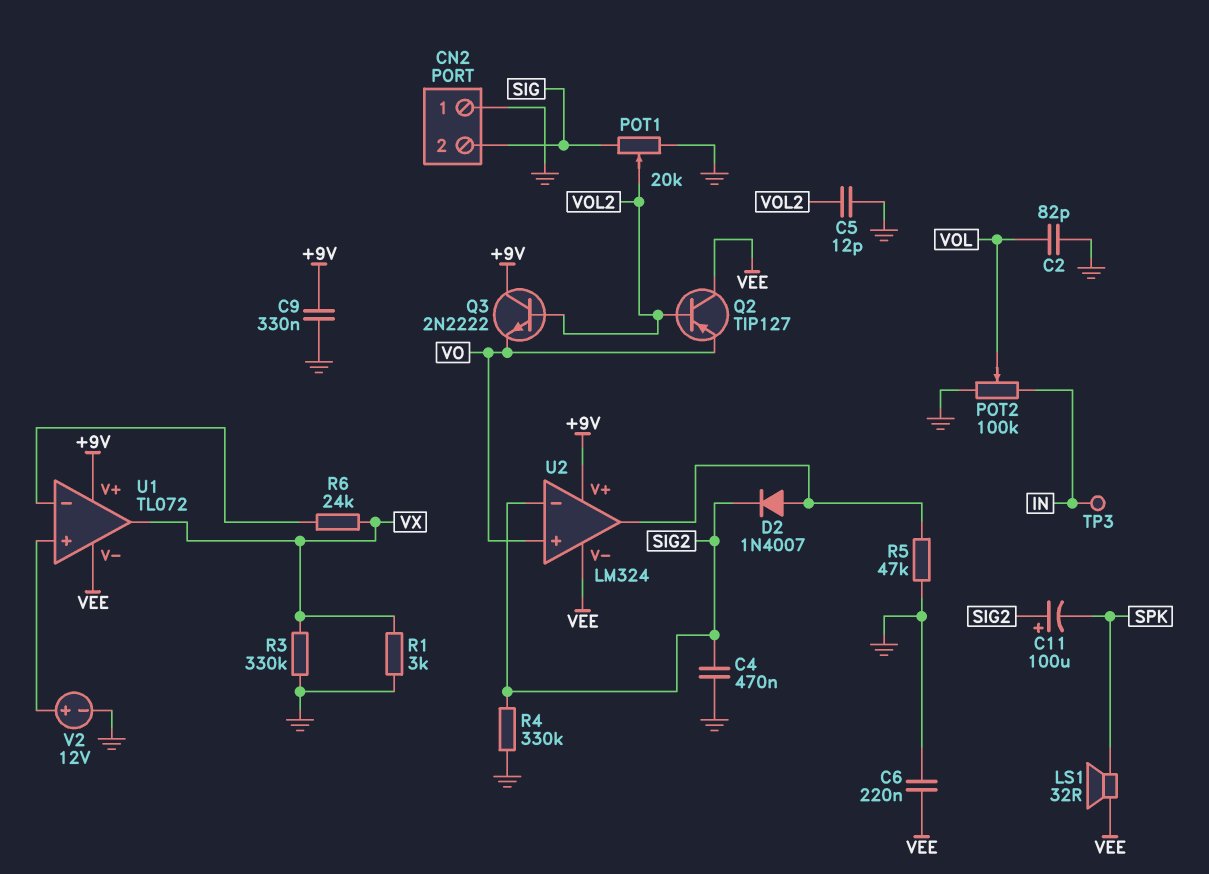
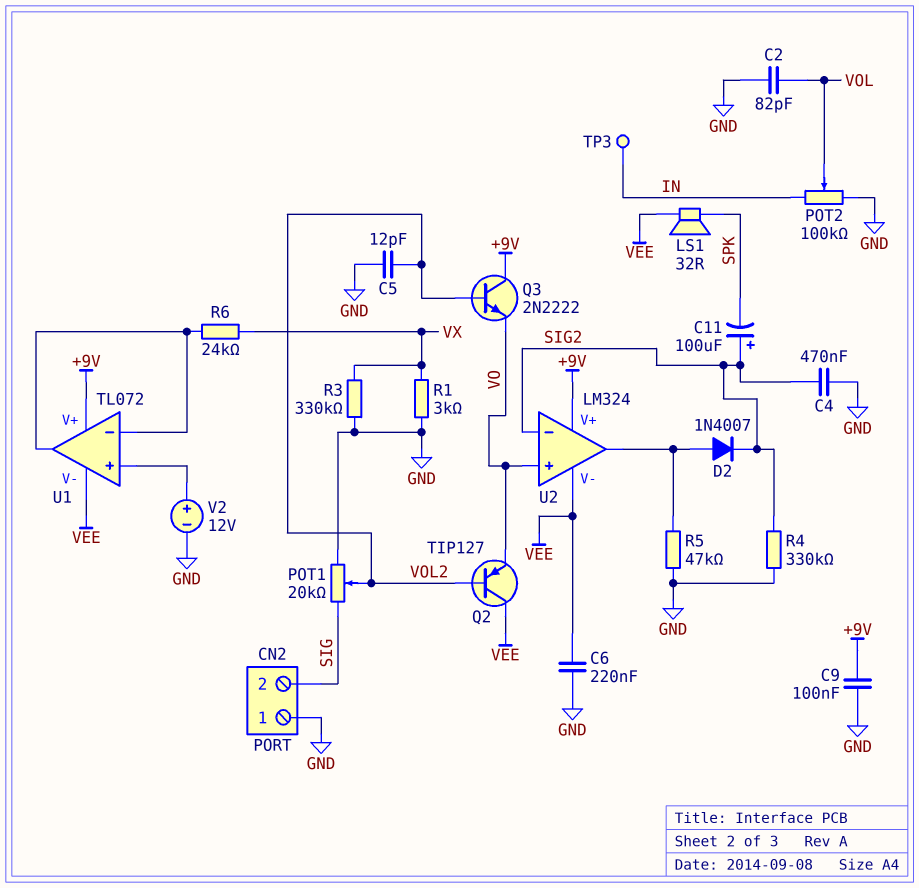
C9: 330nF (+9V, GND) -> 100nF (+9V, GND)
U1 pin out: VX -> U1/in-

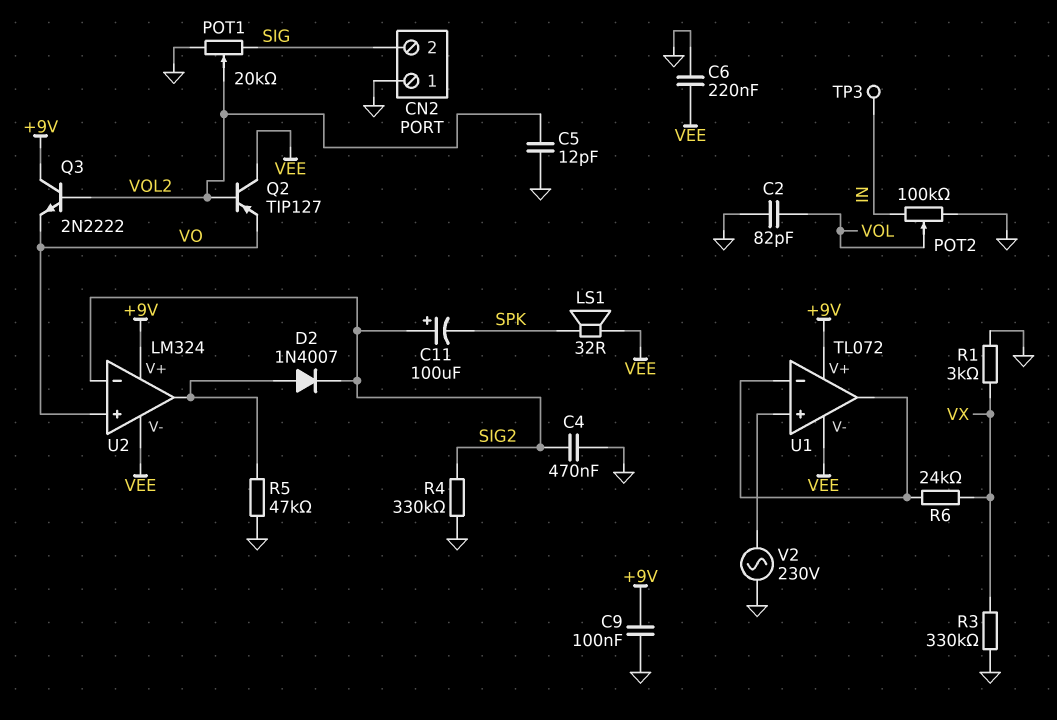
V2: 12V (plus U1/in+, minus GND) -> AC 230V (GND, U1/in+)

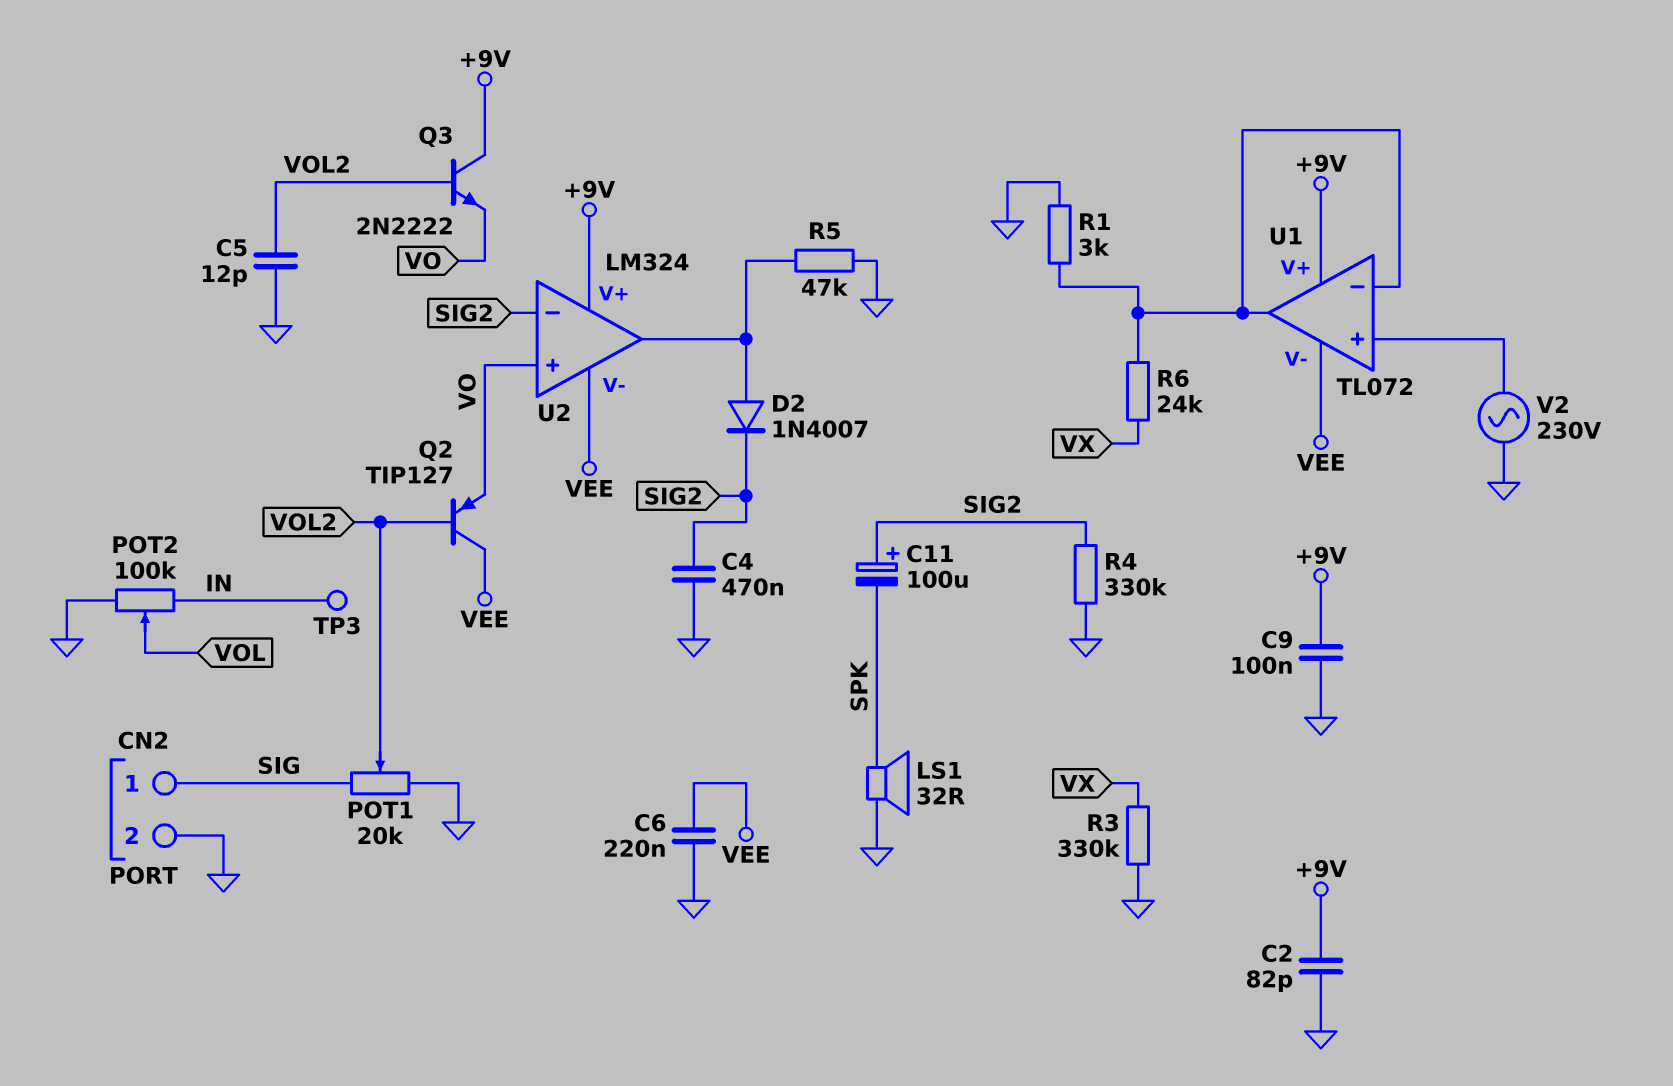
C2: 82pF (GND, VOL) -> 82pF (+9V, GND)
CN2 pin 1: GND -> SIG
CN2 pin 2: SIG -> GND
LS1: speaker 32R (SPK, VEE) -> speaker 32R (GND, SPK)
R1: 3k (GND, VX) -> 3k (GND, U1/in-)

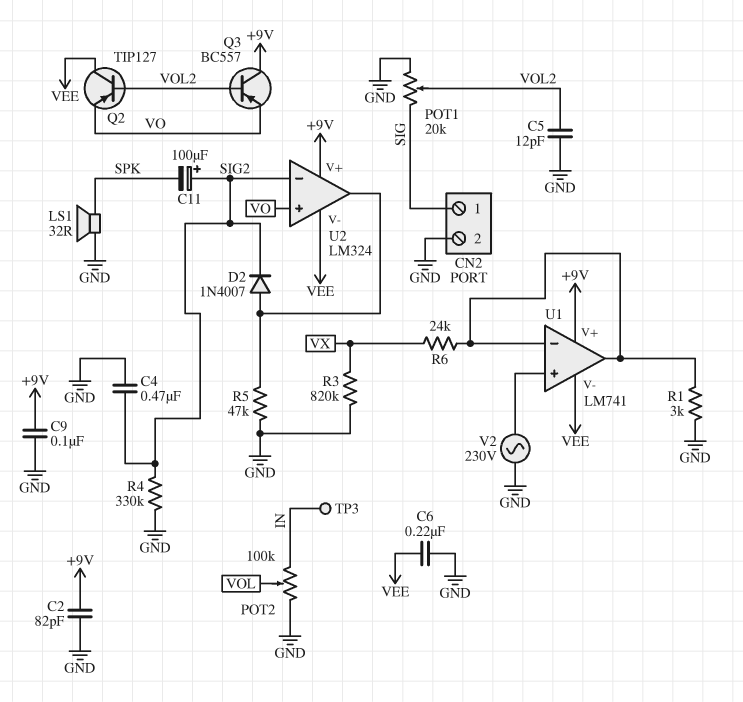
Q3: NPN 2N2222 (B VOL2, C +9V, E VO) -> PNP BC557 (B VOL2, C +9V, E VO)
R3: 330k (GND, VX) -> 820k (GND, VX)
U1: TL072 -> LM741

